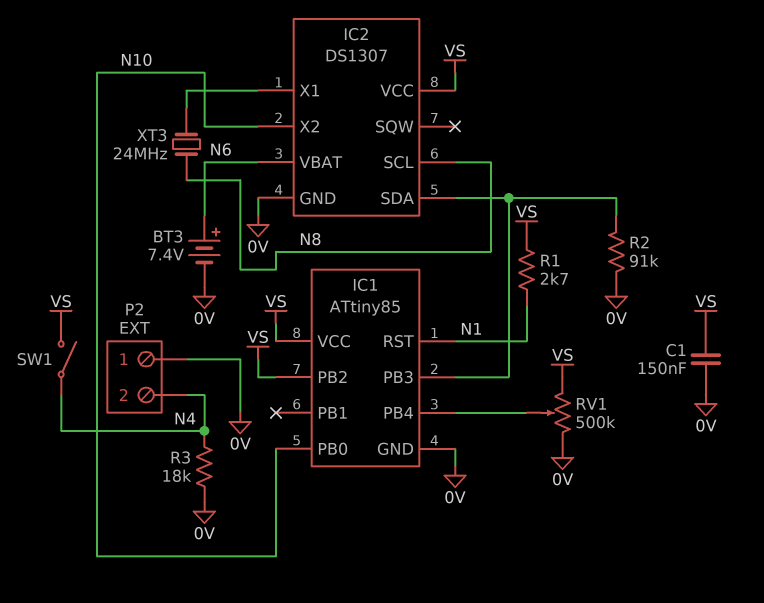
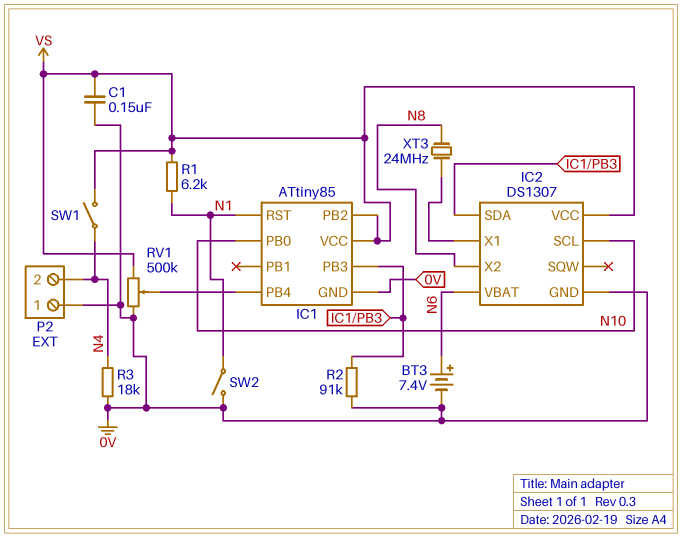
IC2 pin SCL: N8 -> N10
IC2 pin X2: N10 -> N8
R1: 2.7k (N1, VS) -> 6.2k (N1, VS)
SW2: none -> switch (0V, N1)

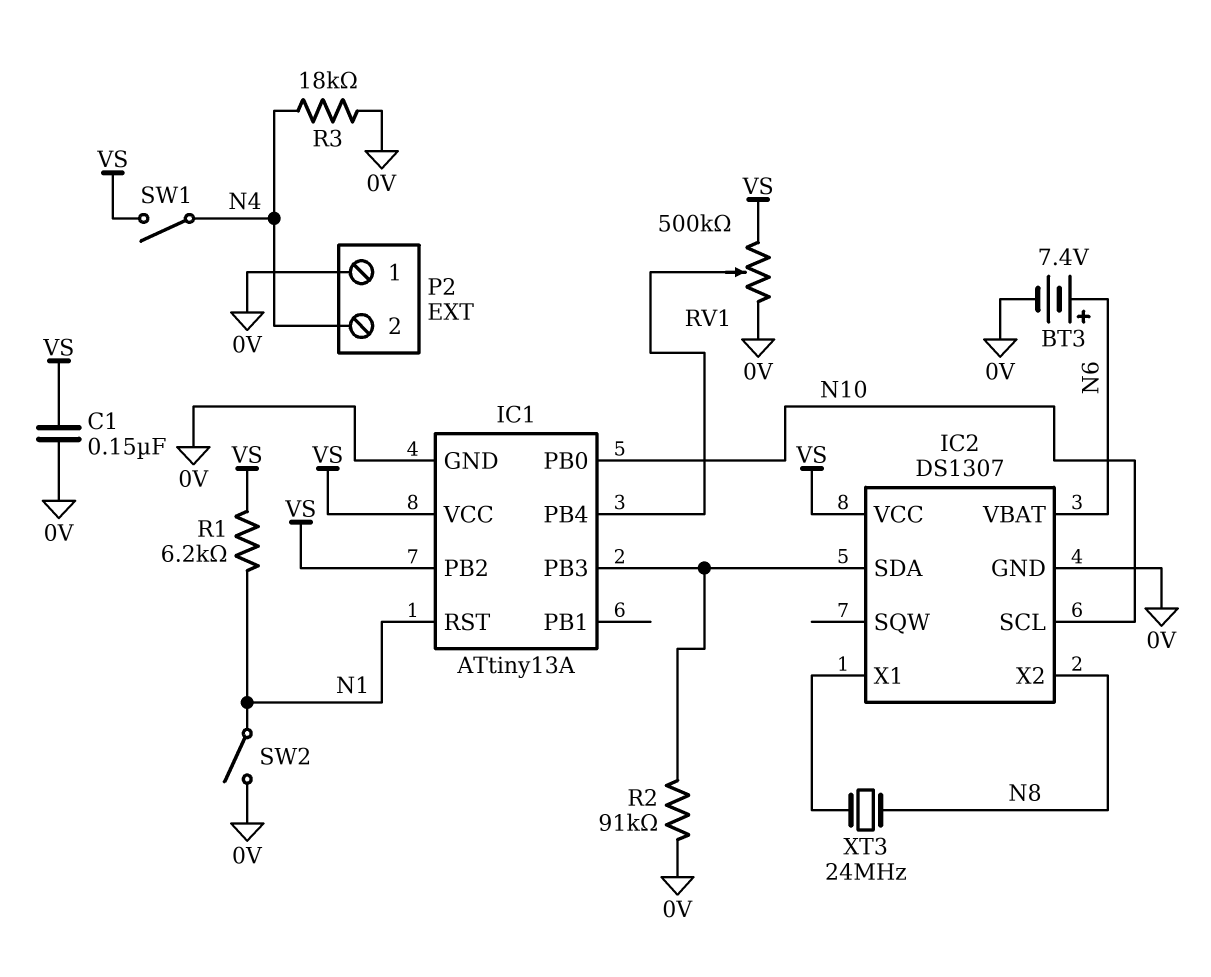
IC1: ATtiny85 -> ATtiny13A

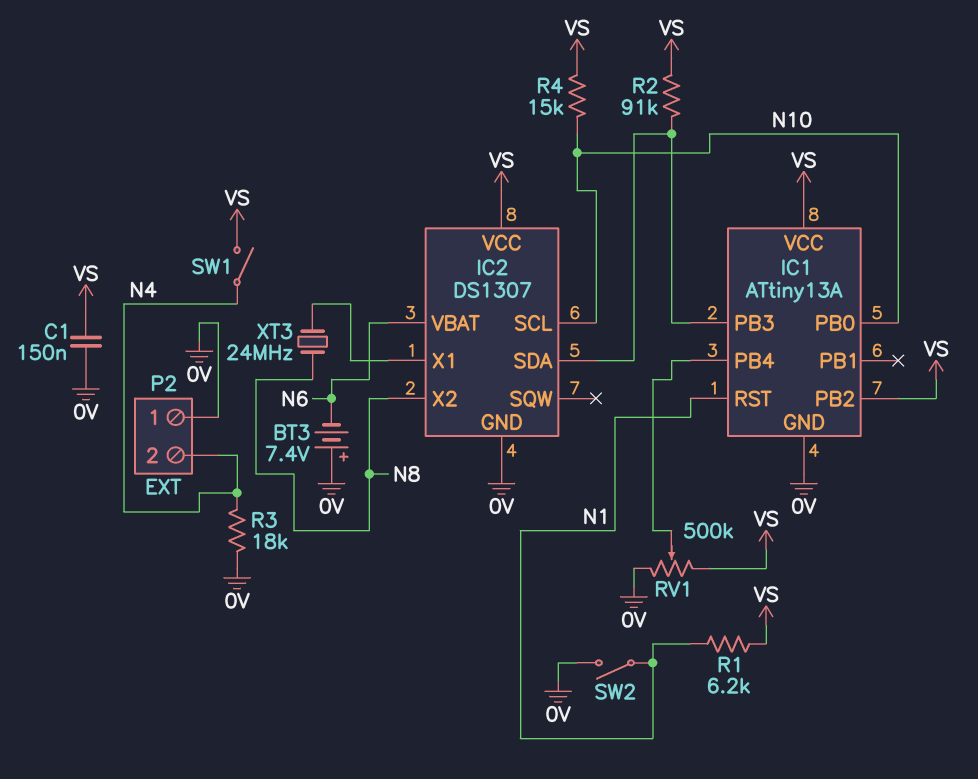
BT3: 7.4V (plus N6, minus 0V) -> 7.4V (plus 0V, minus N6)
R2: 91k (0V, IC1/PB3) -> 91k (IC1/PB3, VS)
R4: none -> 15k (N10, VS)

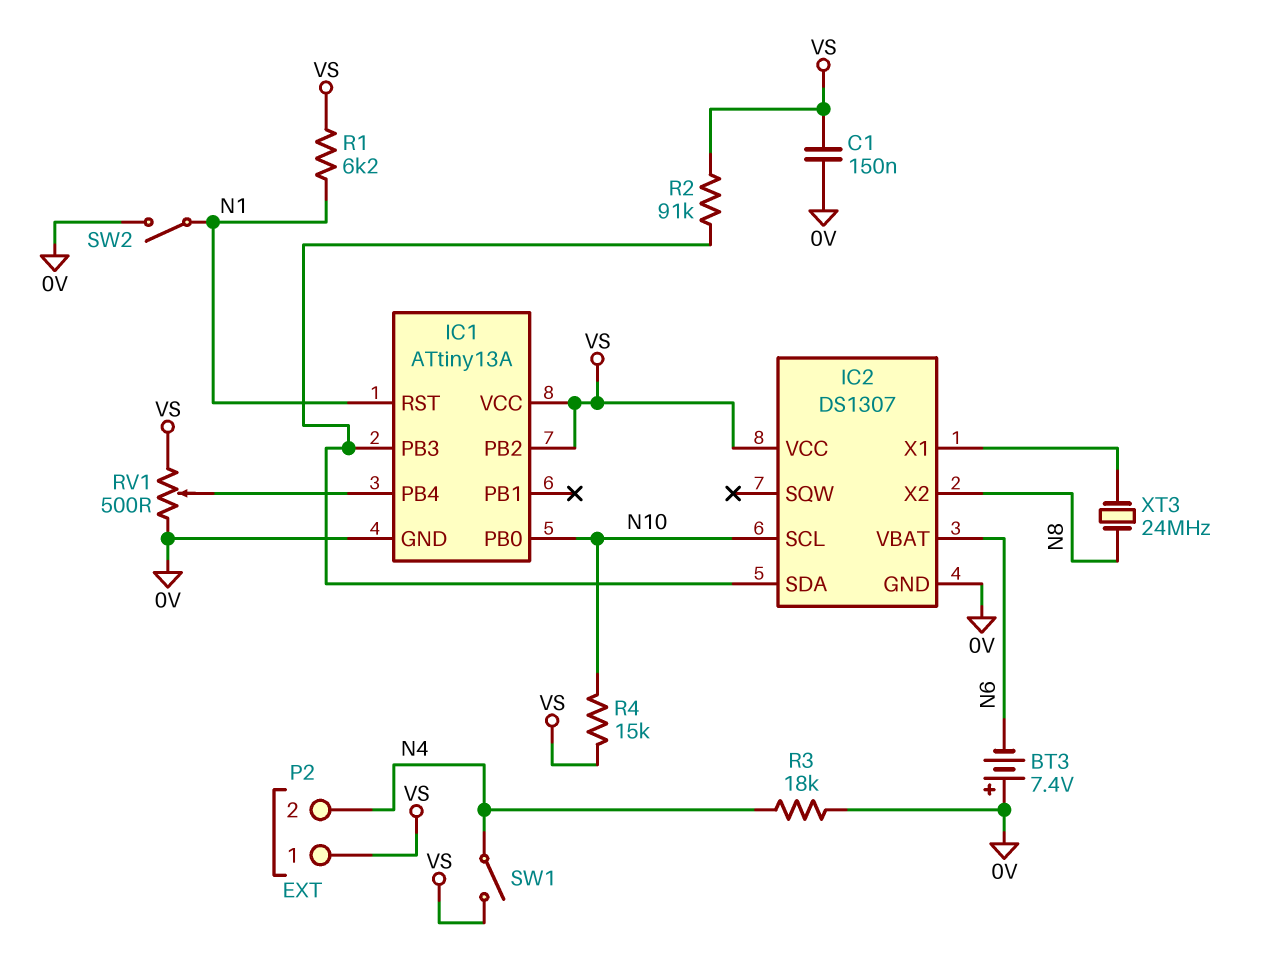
P2 pin 1: 0V -> VS
RV1: 500k (0V, VS, wiper IC1/PB4) -> 500 (0V, VS, wiper IC1/PB4)

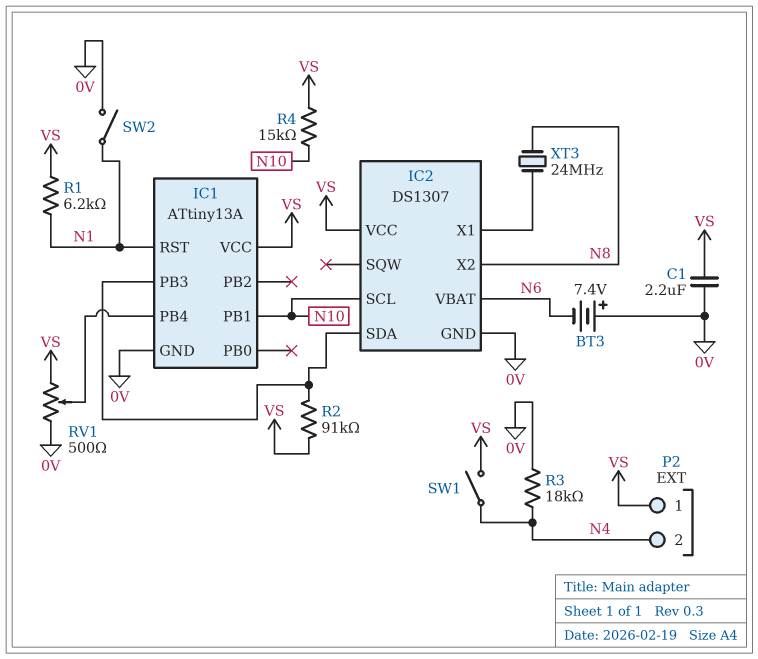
C1: 150nF (0V, VS) -> 2.2uF (0V, VS)
IC1 pin PB0: N10 -> none
IC1 pin PB1: none -> N10
IC1 pin PB2: VS -> none

